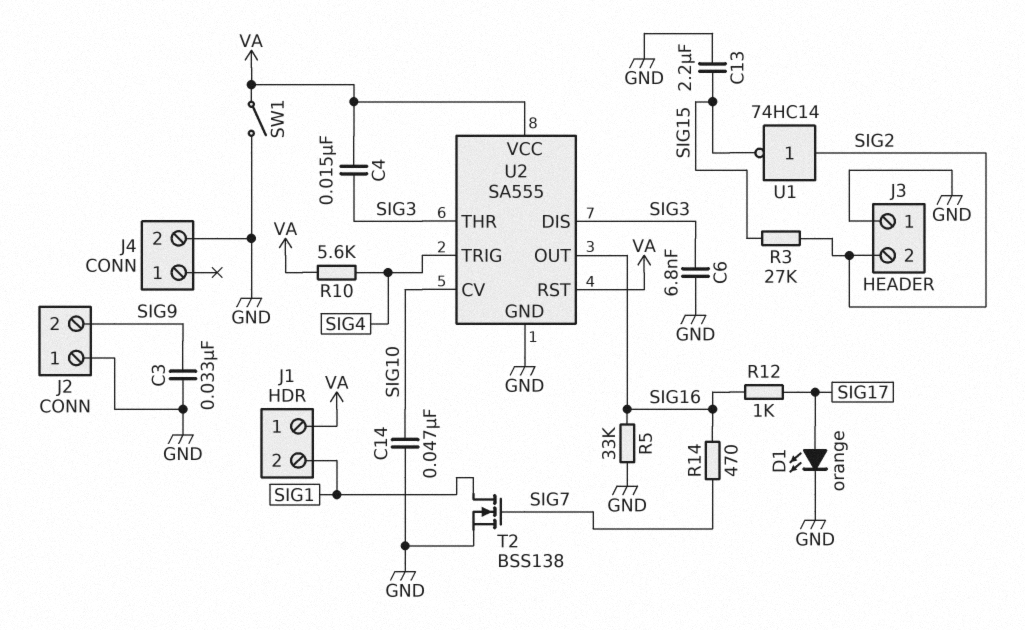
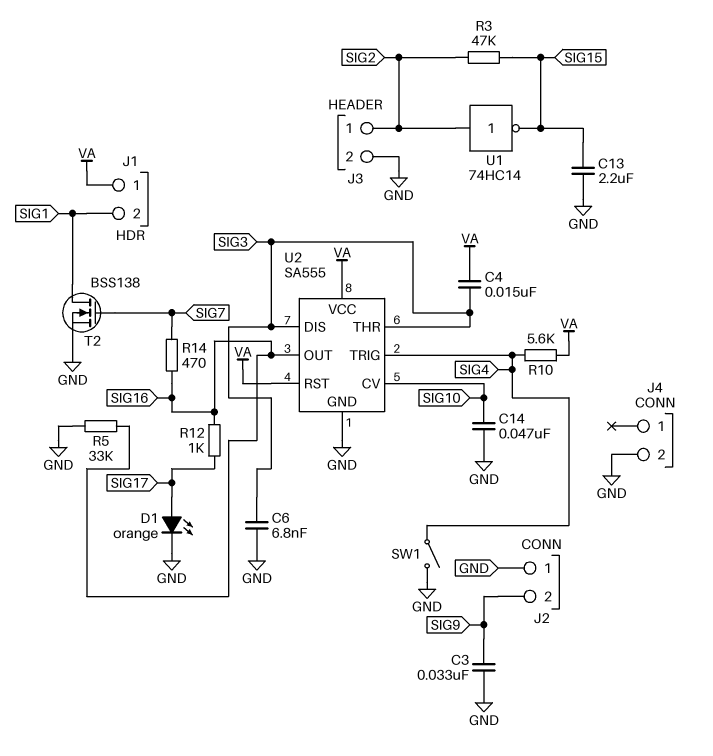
J3 pin 1: GND -> SIG2
J3 pin 2: SIG2 -> GND
R3: 27k (SIG2, SIG15) -> 47k (SIG2, SIG15)
SW1: switch (GND, VA) -> switch (GND, SIG4)

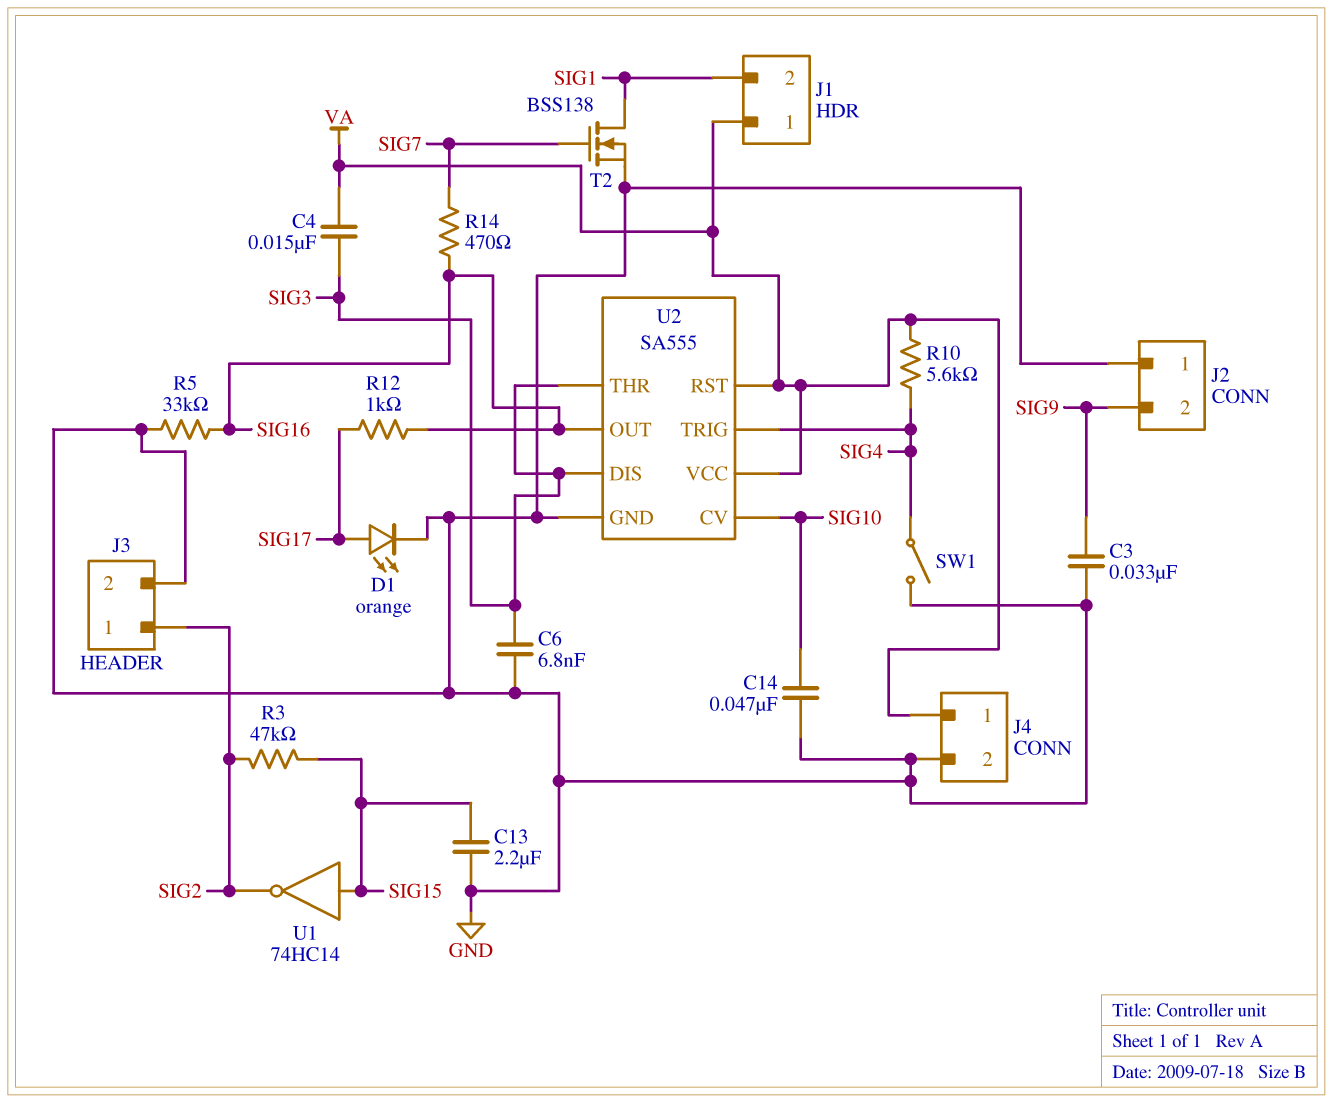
J4 pin 1: none -> VA
U1: NOT 74HC14 (in SIG2, out SIG15) -> NOT 74HC14 (in SIG15, out SIG2)

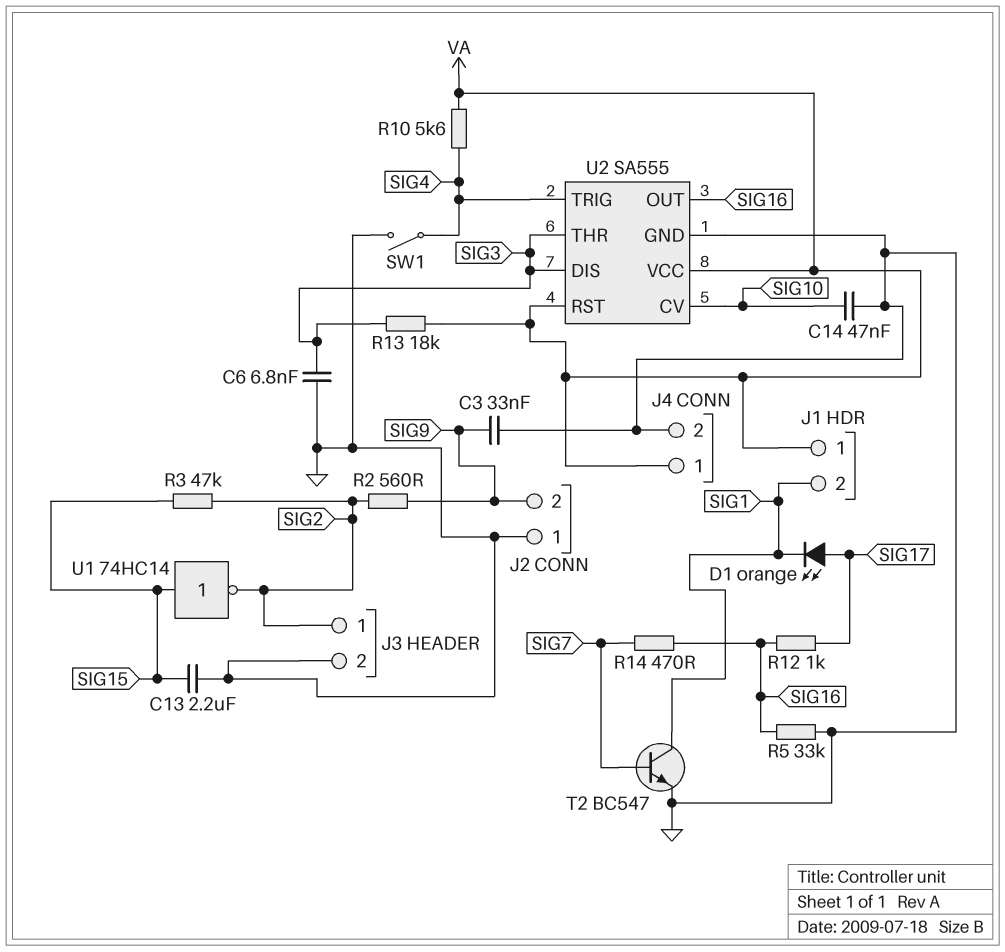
C4: 15nF (SIG3, VA) -> none
D1: LED orange (A SIG17, K GND) -> LED orange (A SIG17, K SIG1)
R2: none -> 560 (SIG2, SIG9)
R13: none -> 18k (SIG3, VA)
T2: NMOS BSS138 (G SIG7, D SIG1, S GND) -> NPN BC547 (B SIG7, C SIG1, E GND)

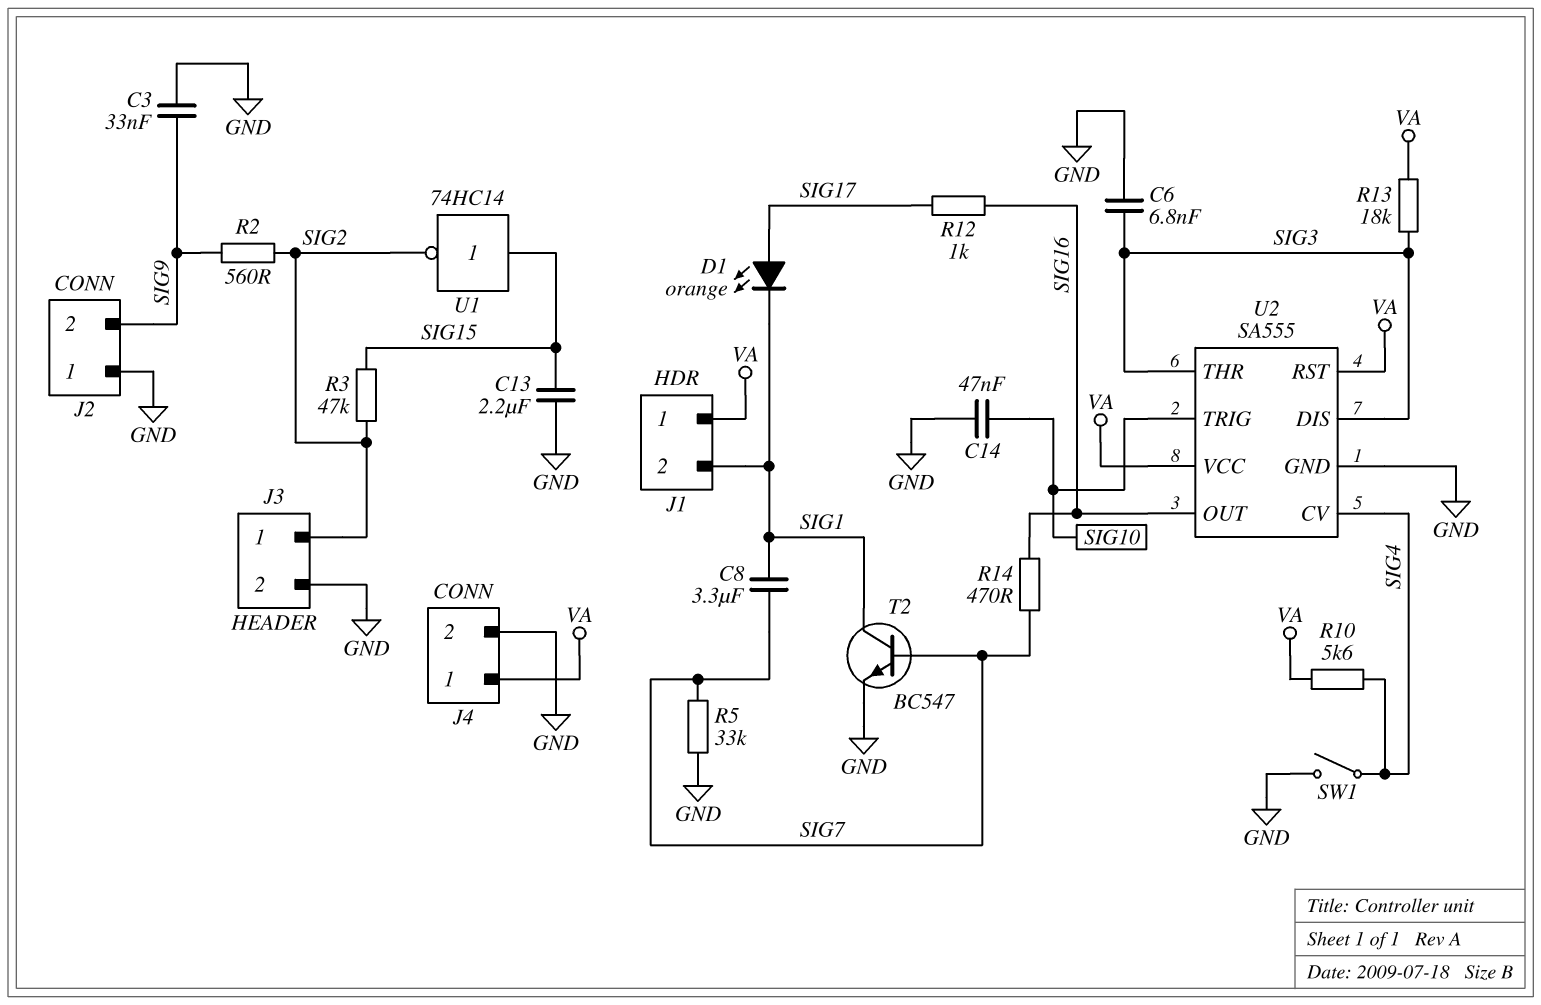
C8: none -> 3.3uF (SIG1, SIG7)
R5: 33k (GND, SIG16) -> 33k (GND, SIG7)
U2 pin CV: SIG10 -> SIG4
U2 pin TRIG: SIG4 -> SIG10

